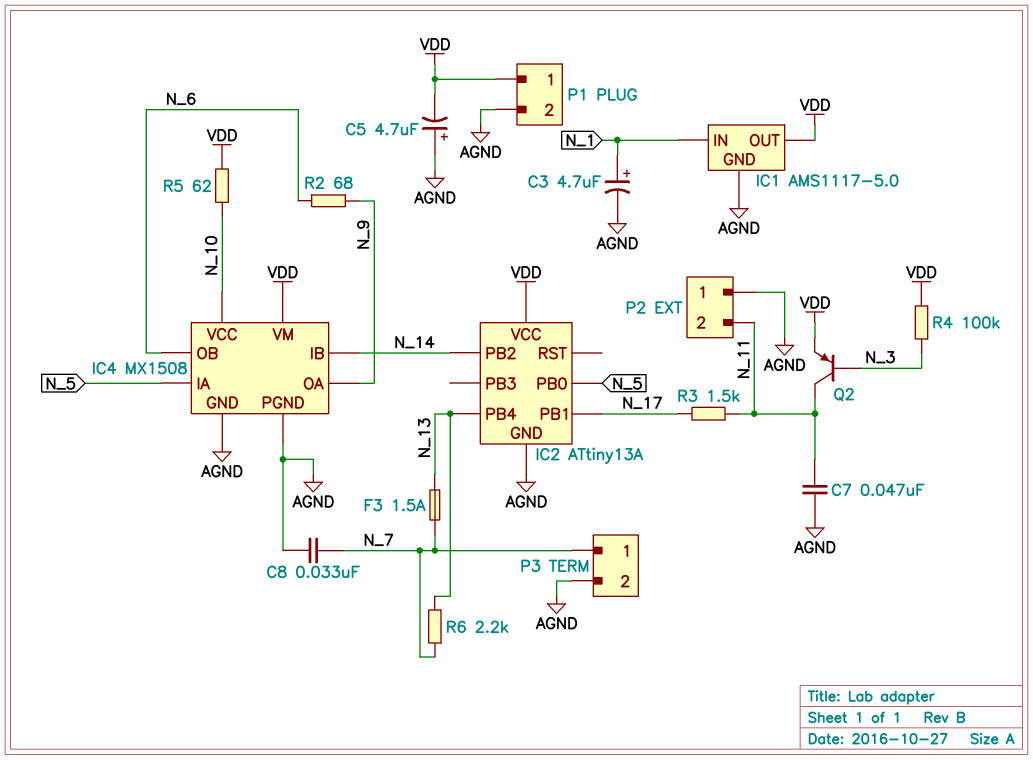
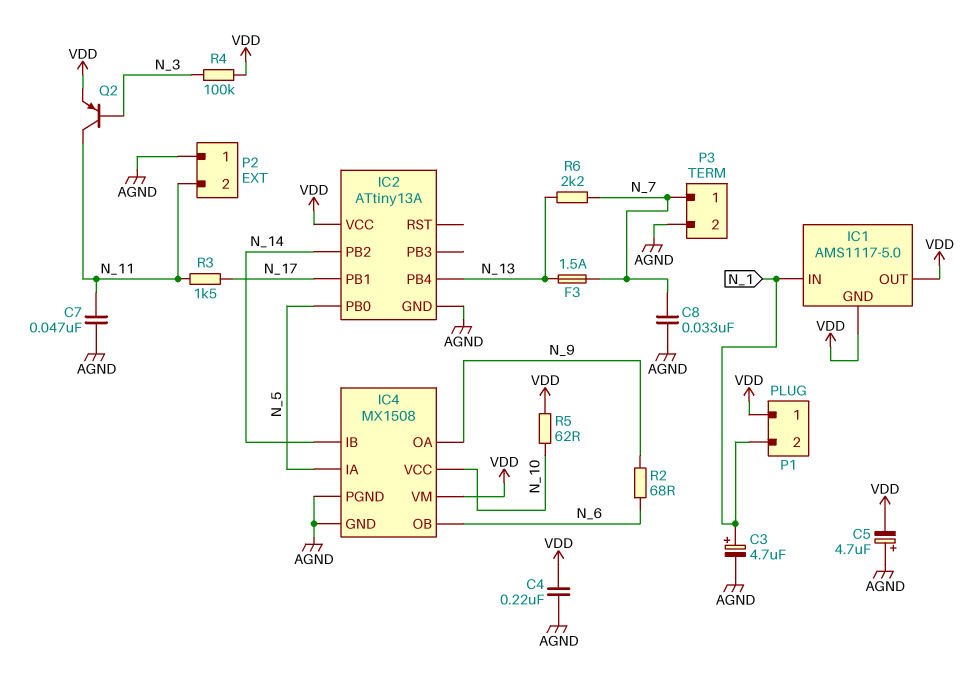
C4: none -> 220nF (AGND, VDD)
IC1 pin GND: AGND -> VDD
P1 pin 2: AGND -> N_1

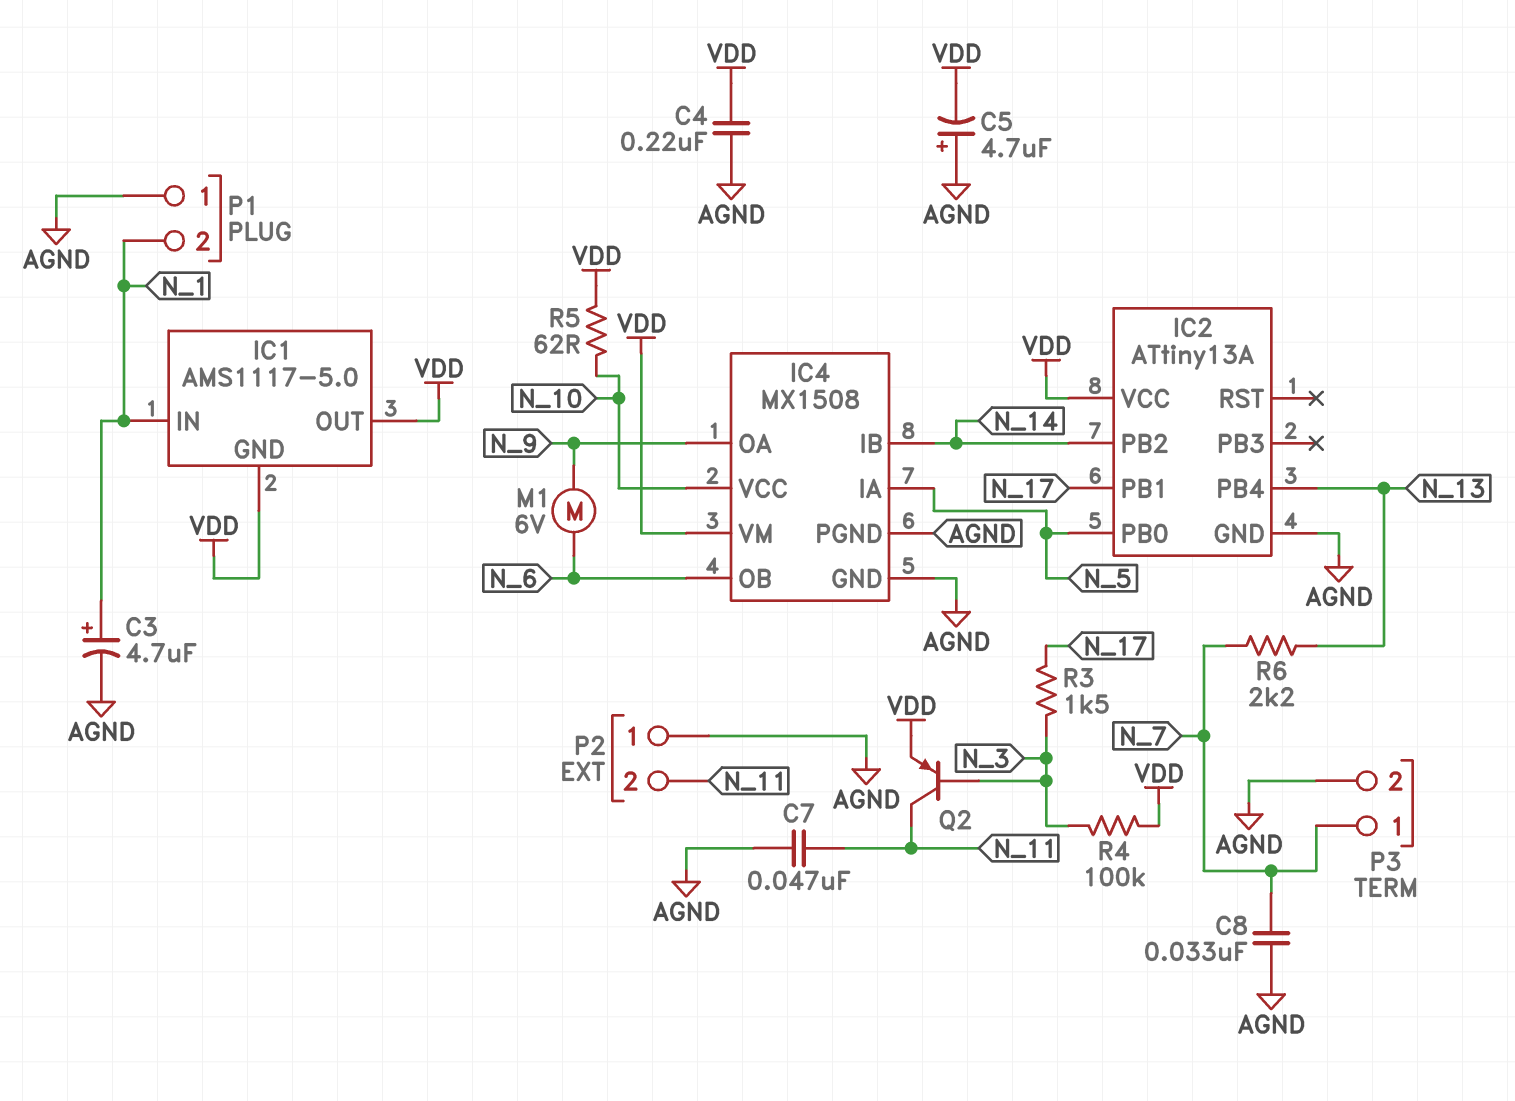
F3: 1.5A (N_7, N_13) -> none
M1: none -> motor 6V (N_6, N_9)
P1 pin 1: VDD -> AGND
R2: 68 (N_6, N_9) -> none
R3: 1.5k (N_11, N_17) -> 1.5k (N_3, N_17)

